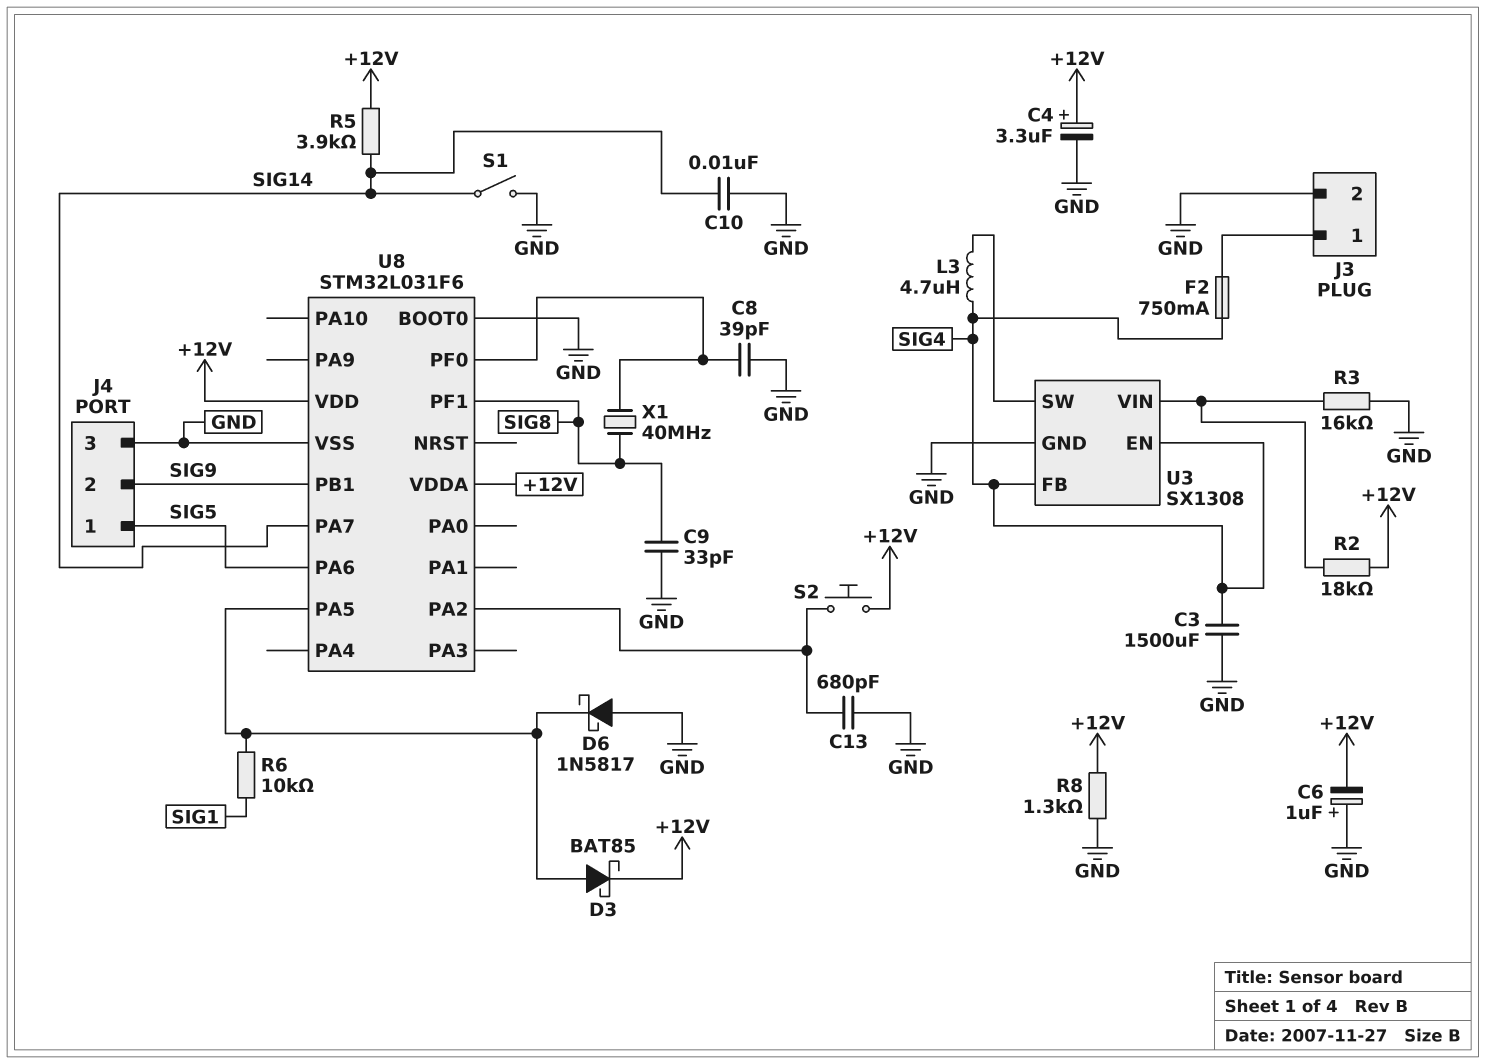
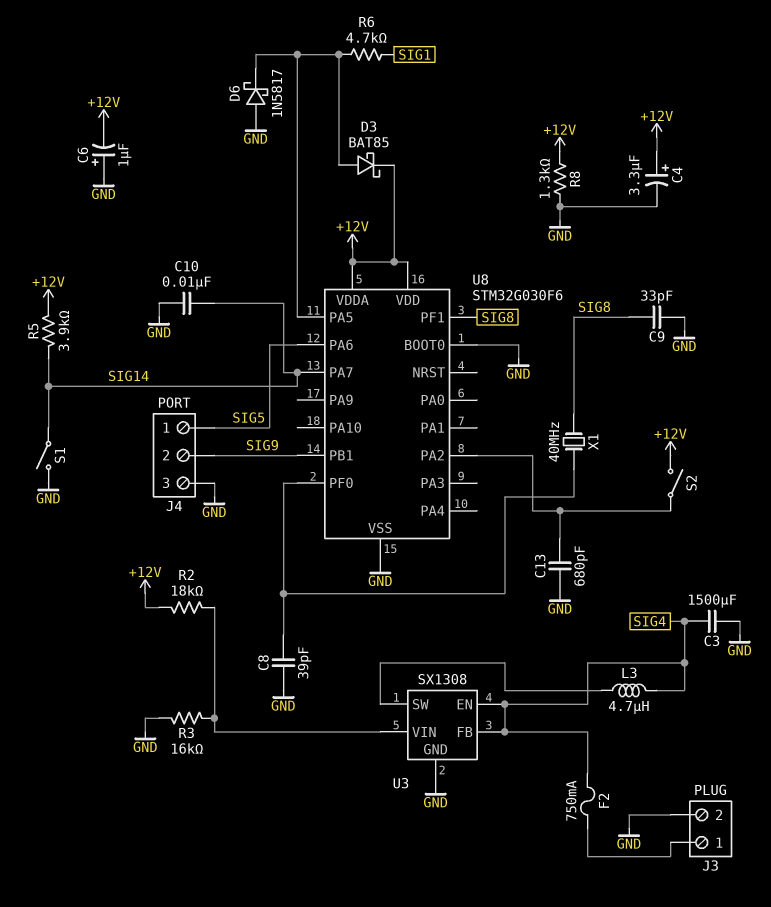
R6: 10k (SIG1, U8/PA5) -> 4.7k (SIG1, U8/PA5)
S2: button (+12V, U8/PA2) -> switch (+12V, U8/PA2)
U8: STM32L031F6 -> STM32G030F6

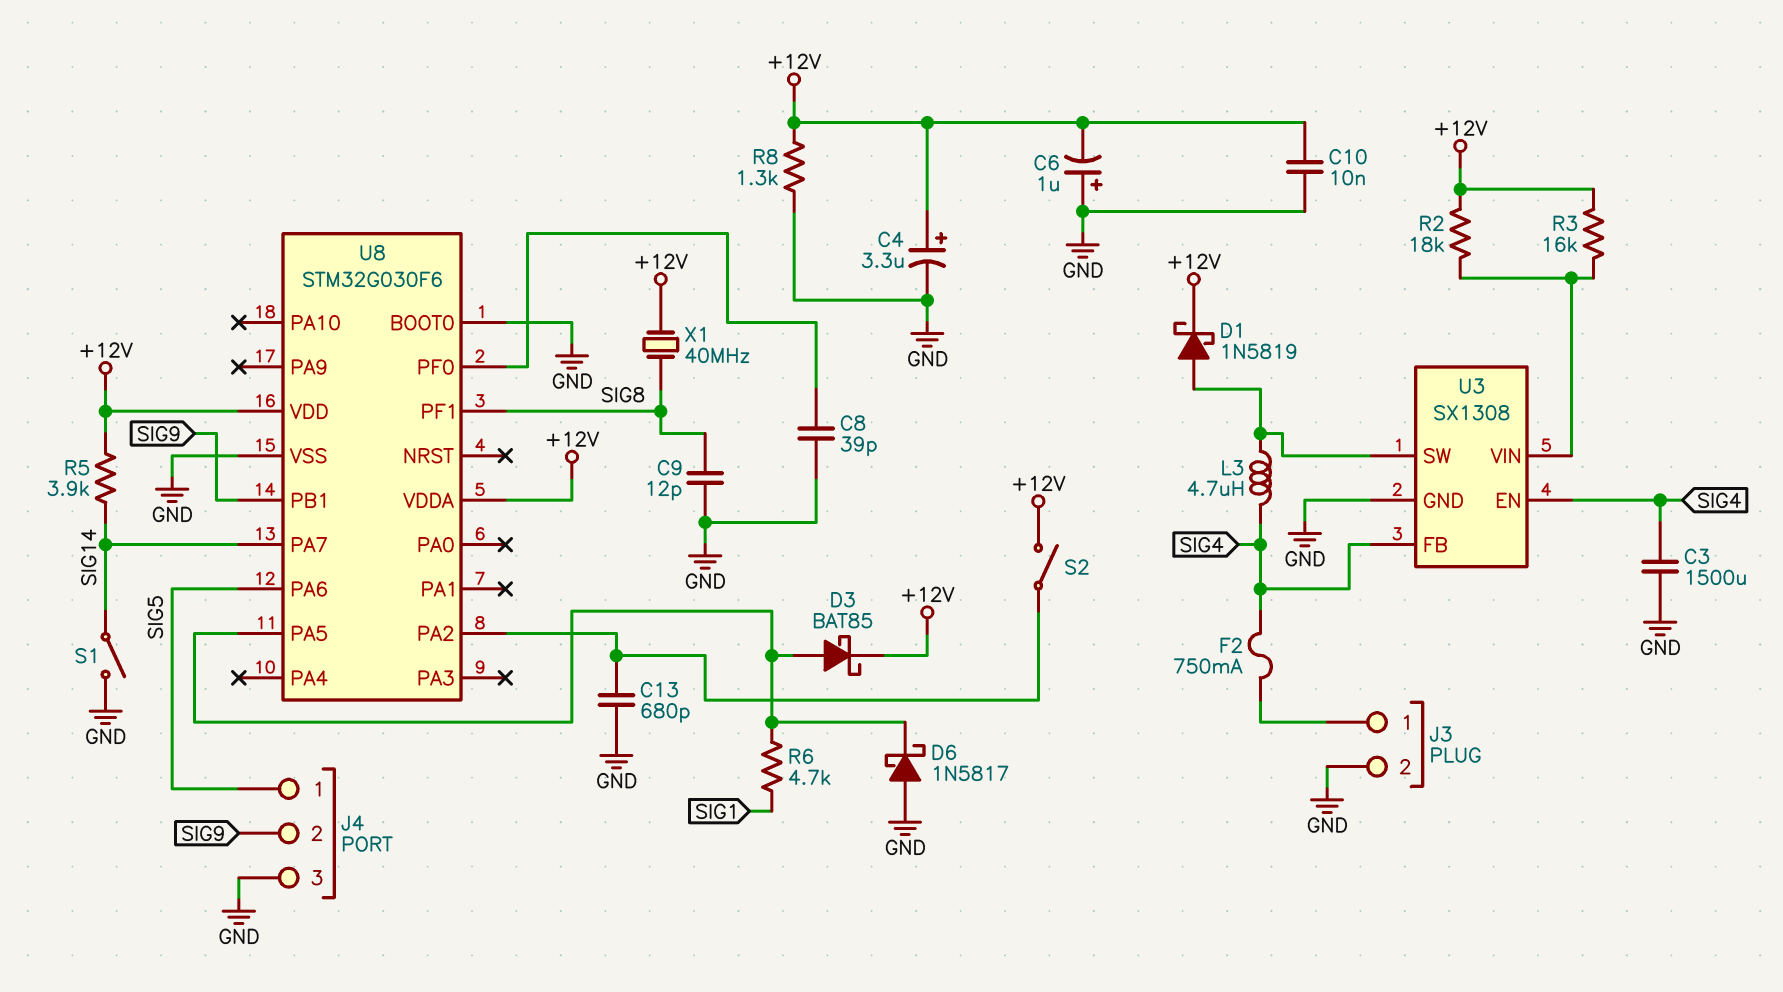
C9: 33pF (GND, SIG8) -> 12pF (GND, SIG8)
C10: 10nF (GND, SIG14) -> 10nF (+12V, GND)
D1: none -> schottky 1N5819 (A U3/SW, K +12V)
R3: 16k (GND, U3/VIN) -> 16k (+12V, U3/VIN)
X1: 40MHz (SIG8, U8/PF0) -> 40MHz (+12V, SIG8)

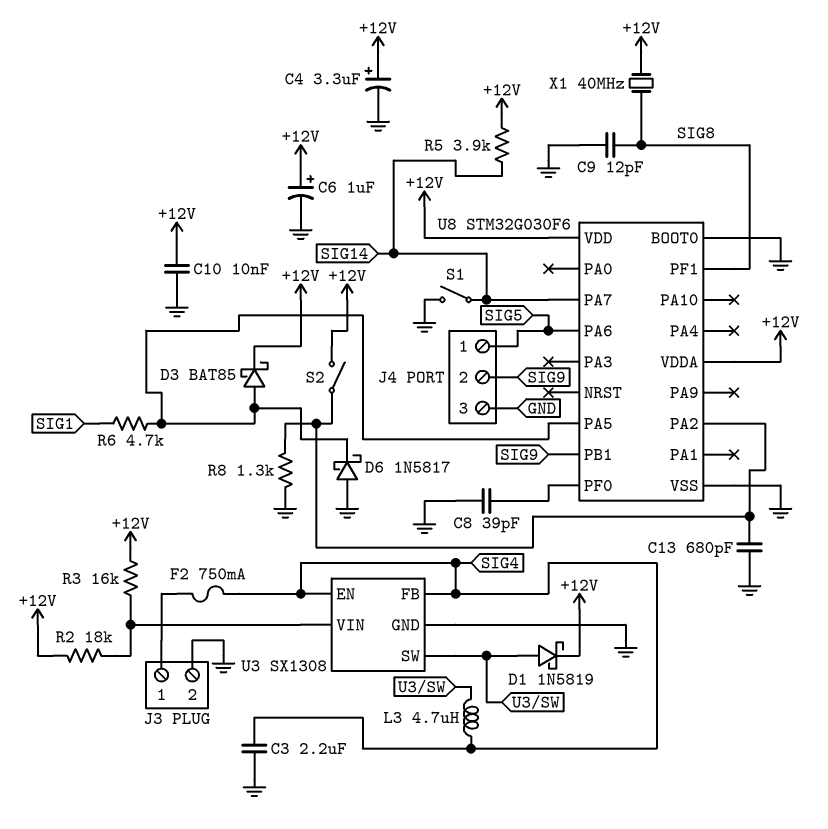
C3: 1500uF (GND, SIG4) -> 2.2uF (GND, SIG4)
C6: 1uF (plus GND, minus +12V) -> 1uF (plus +12V, minus GND)
R8: 1.3k (+12V, GND) -> 1.3k (GND, U8/PA2)

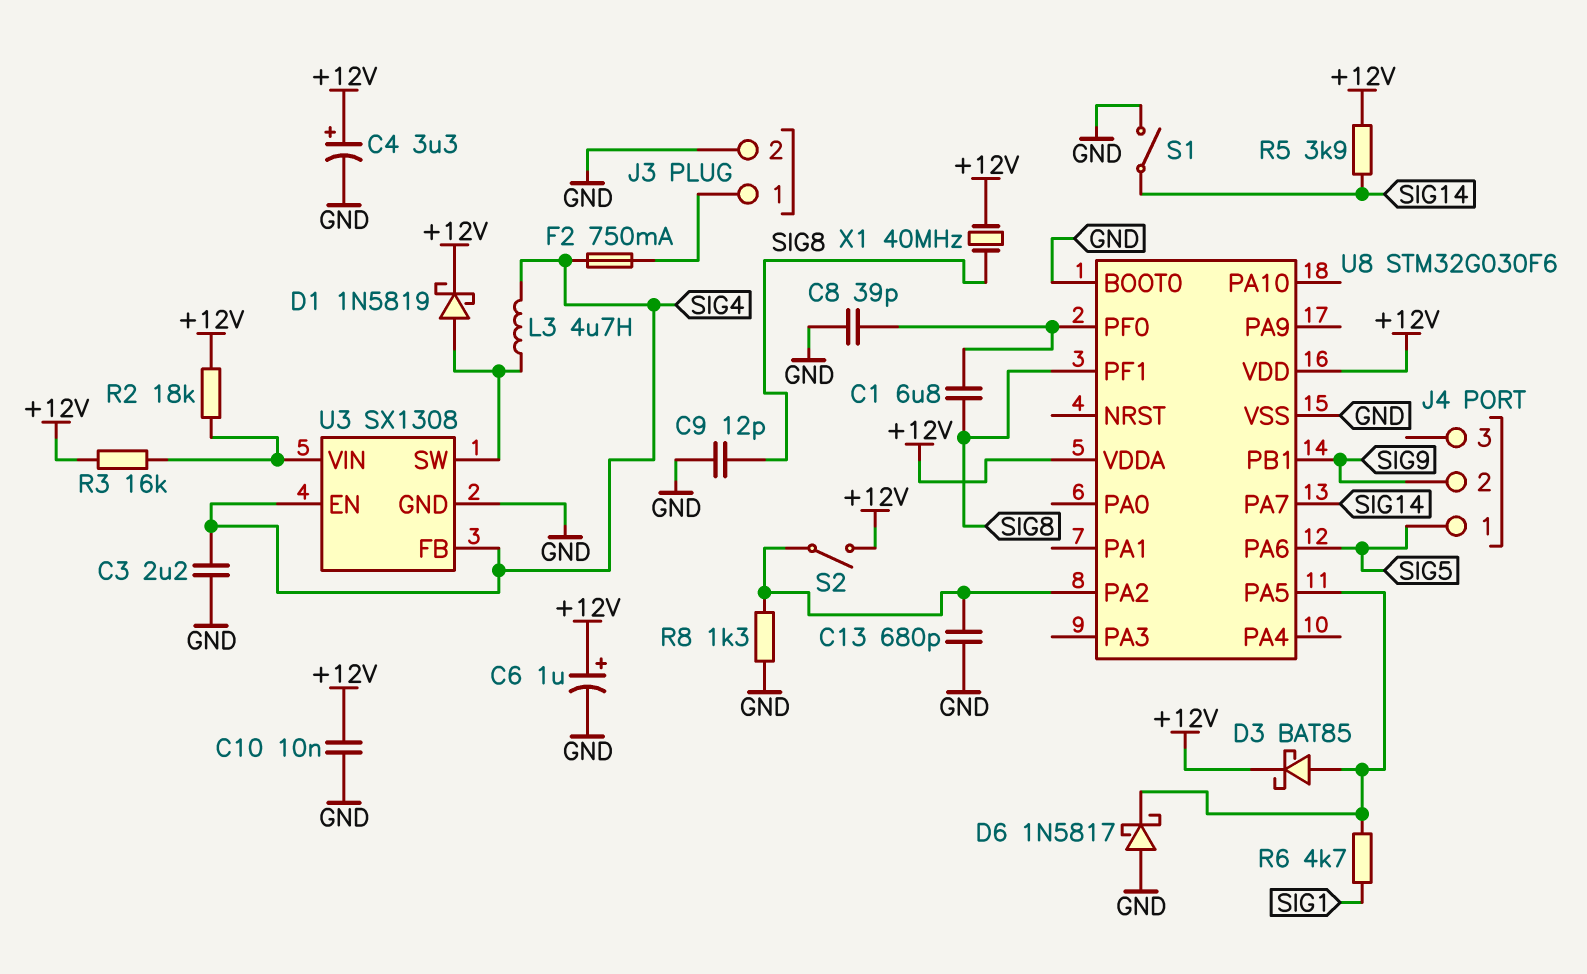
C1: none -> 6.8uF (SIG8, U8/PF0)
J4 pin 3: GND -> none

